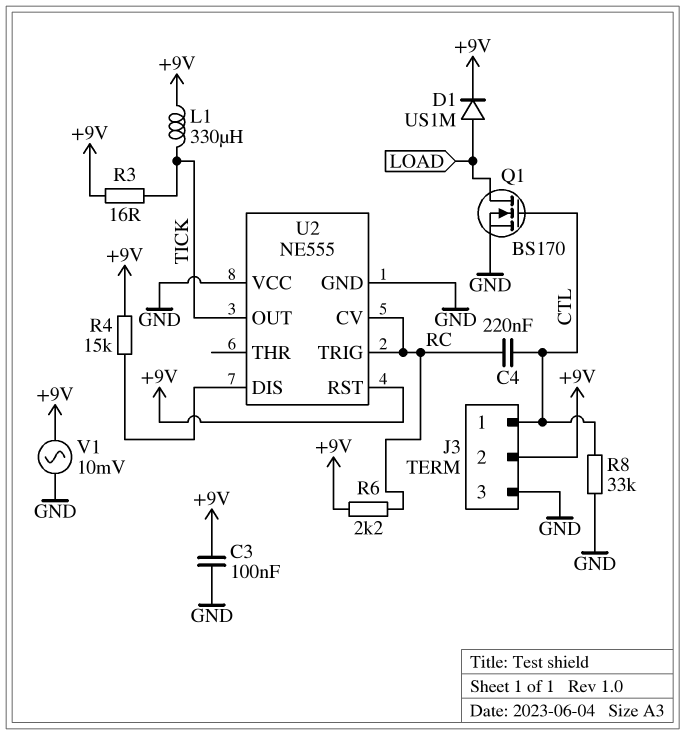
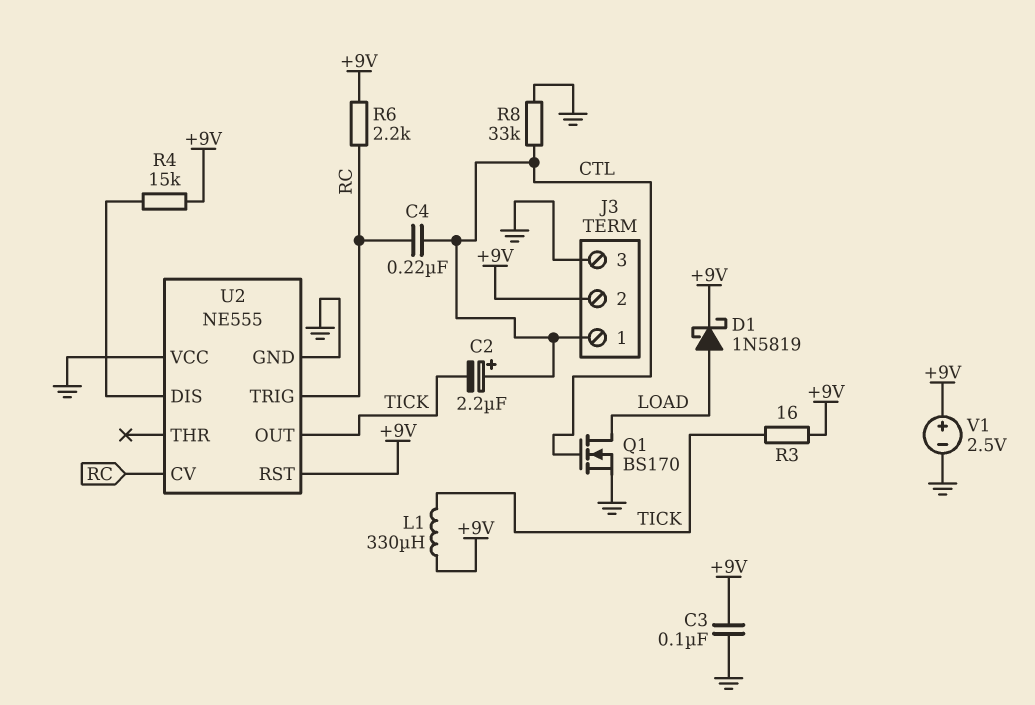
C2: none -> 2.2uF (plus CTL, minus TICK)
D1: diode US1M (A LOAD, K +9V) -> schottky 1N5819 (A LOAD, K +9V)
V1: AC 10mV (+9V, GND) -> 2.5V (plus +9V, minus GND)

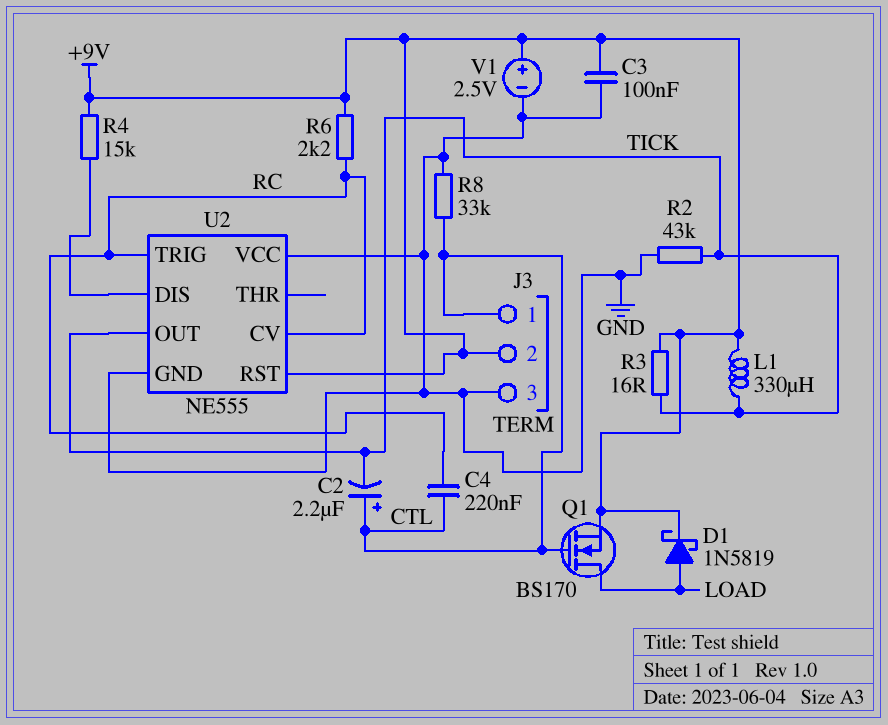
Q1: NMOS BS170 (G CTL, D LOAD, S GND) -> NMOS BS170 (G CTL, D LOAD, S +9V)
R2: none -> 43k (GND, TICK)

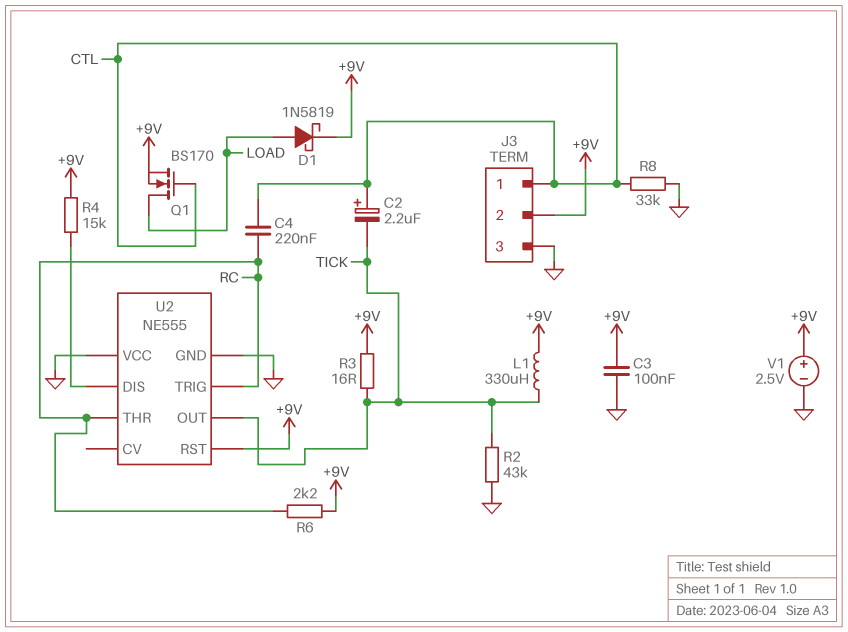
U2 pin CV: RC -> none
U2 pin THR: none -> RC

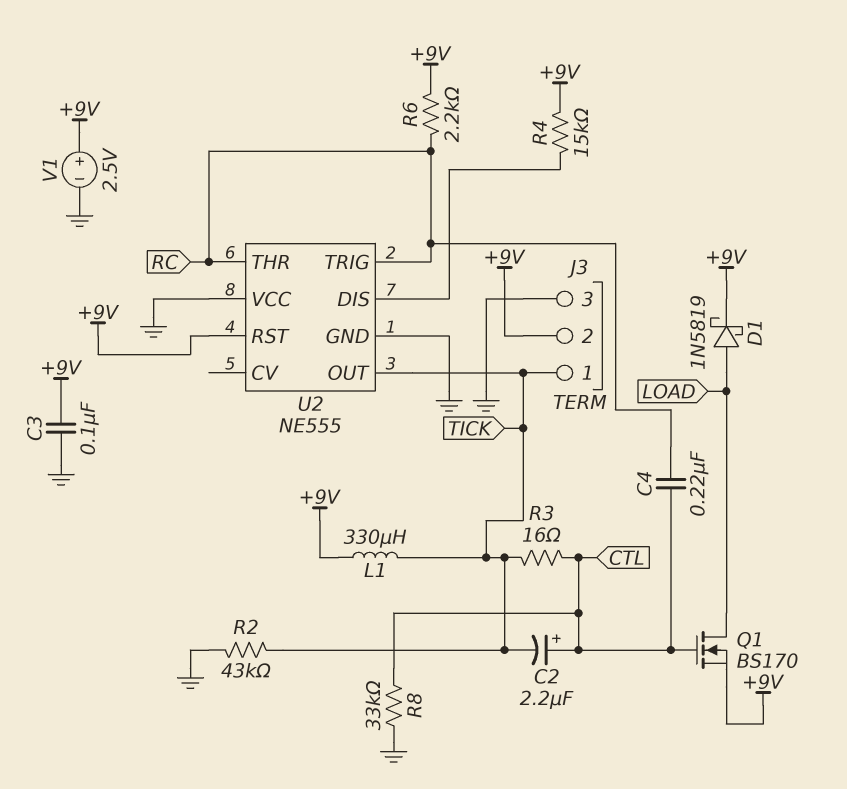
J3 pin 1: CTL -> TICK
R3: 16 (+9V, TICK) -> 16 (CTL, TICK)

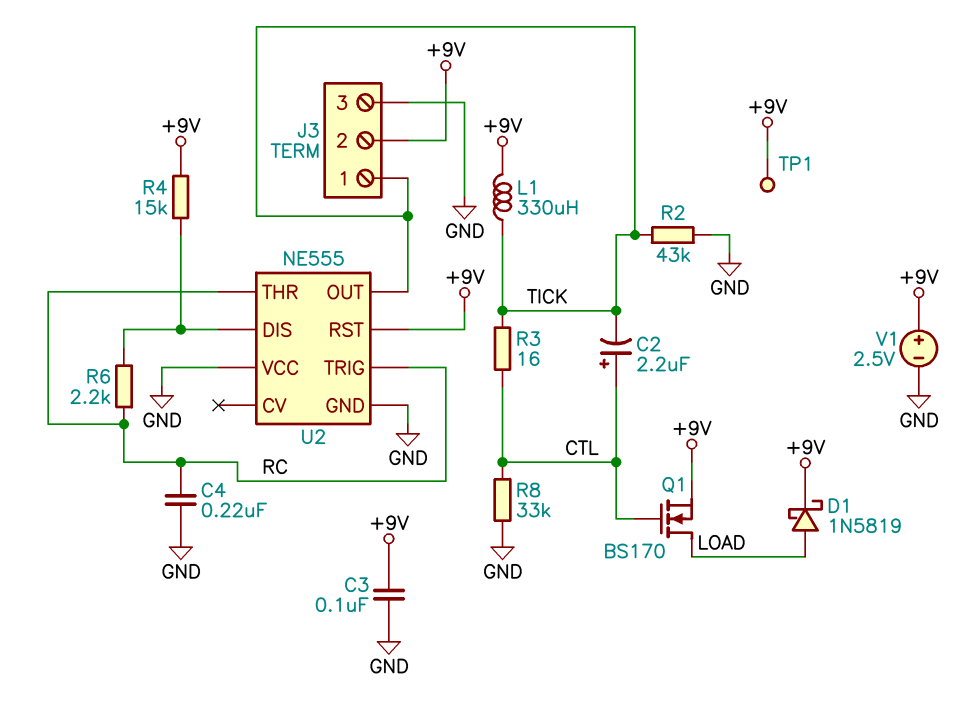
C4: 220nF (CTL, RC) -> 220nF (GND, RC)
R6: 2.2k (+9V, RC) -> 2.2k (RC, U2/DIS)
TP1: none -> test point (+9V)

